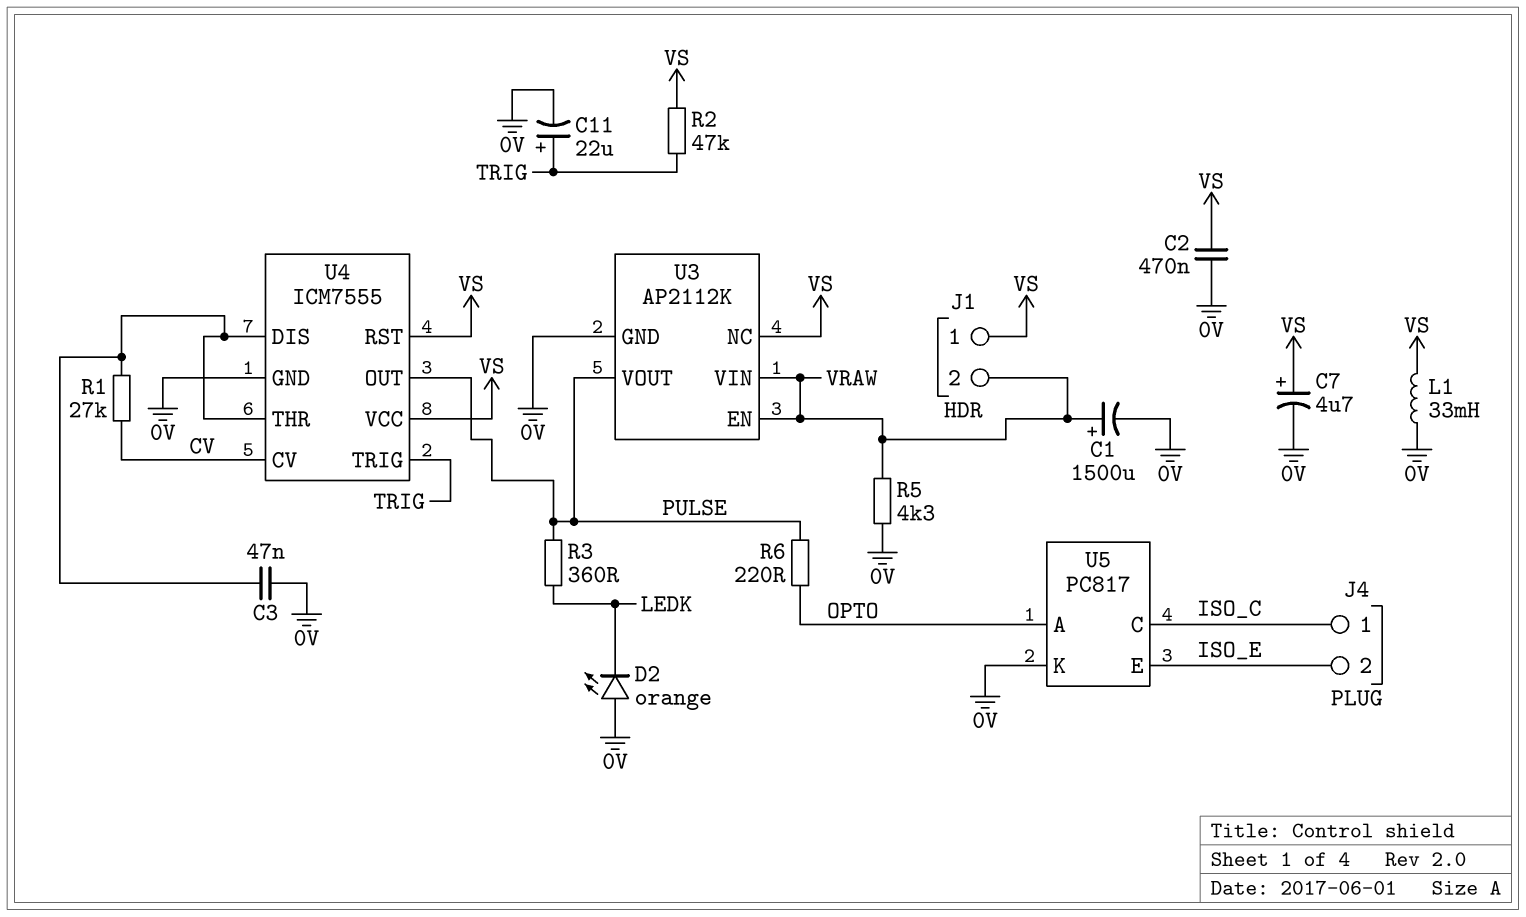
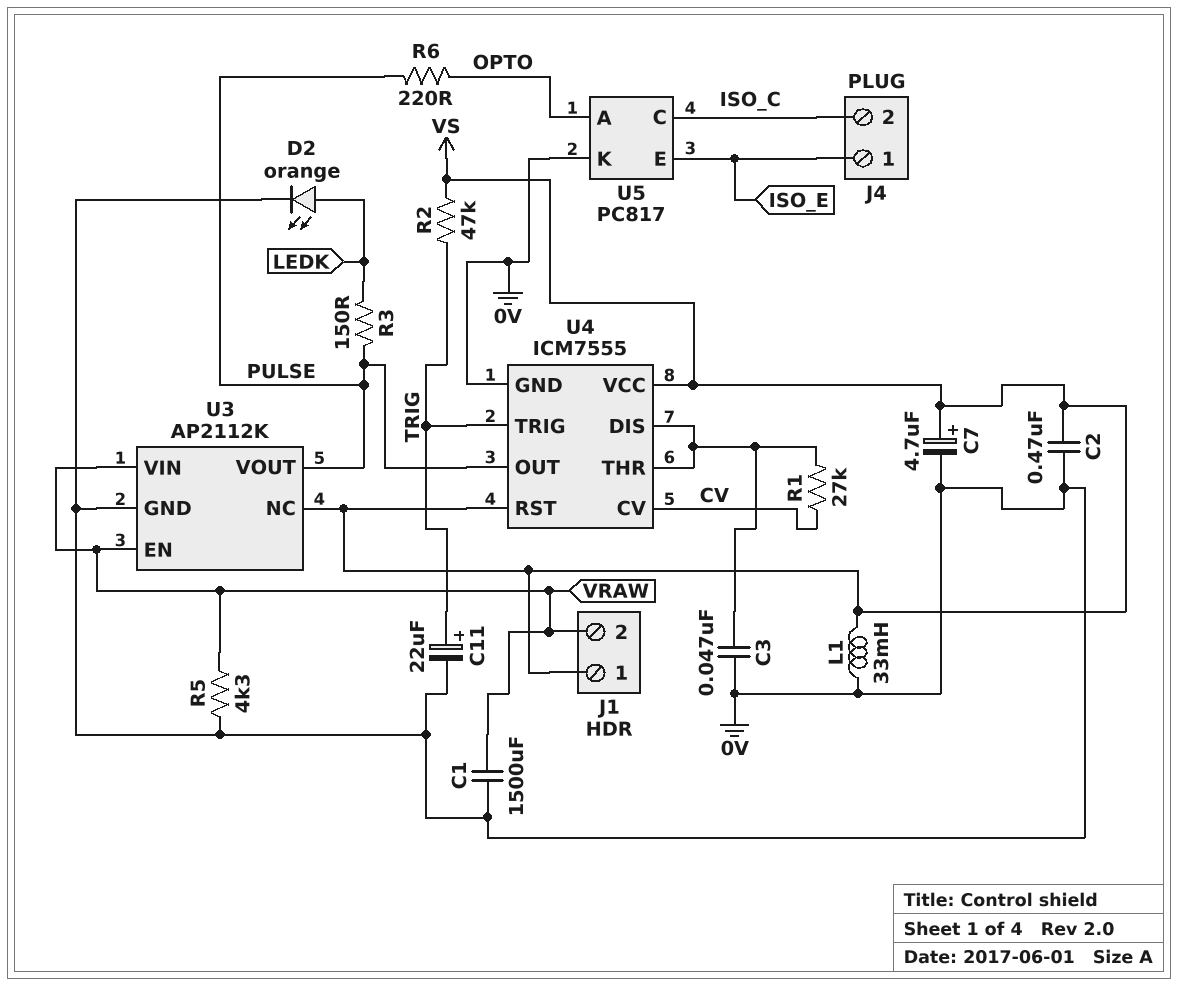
C1: 1500uF (plus VRAW, minus 0V) -> 1500uF (0V, VRAW)
D2: LED orange (A 0V, K LEDK) -> LED orange (A LEDK, K 0V)
J4 pin 1: ISO_C -> ISO_E
J4 pin 2: ISO_E -> ISO_C
R3: 360 (LEDK, PULSE) -> 150 (LEDK, PULSE)

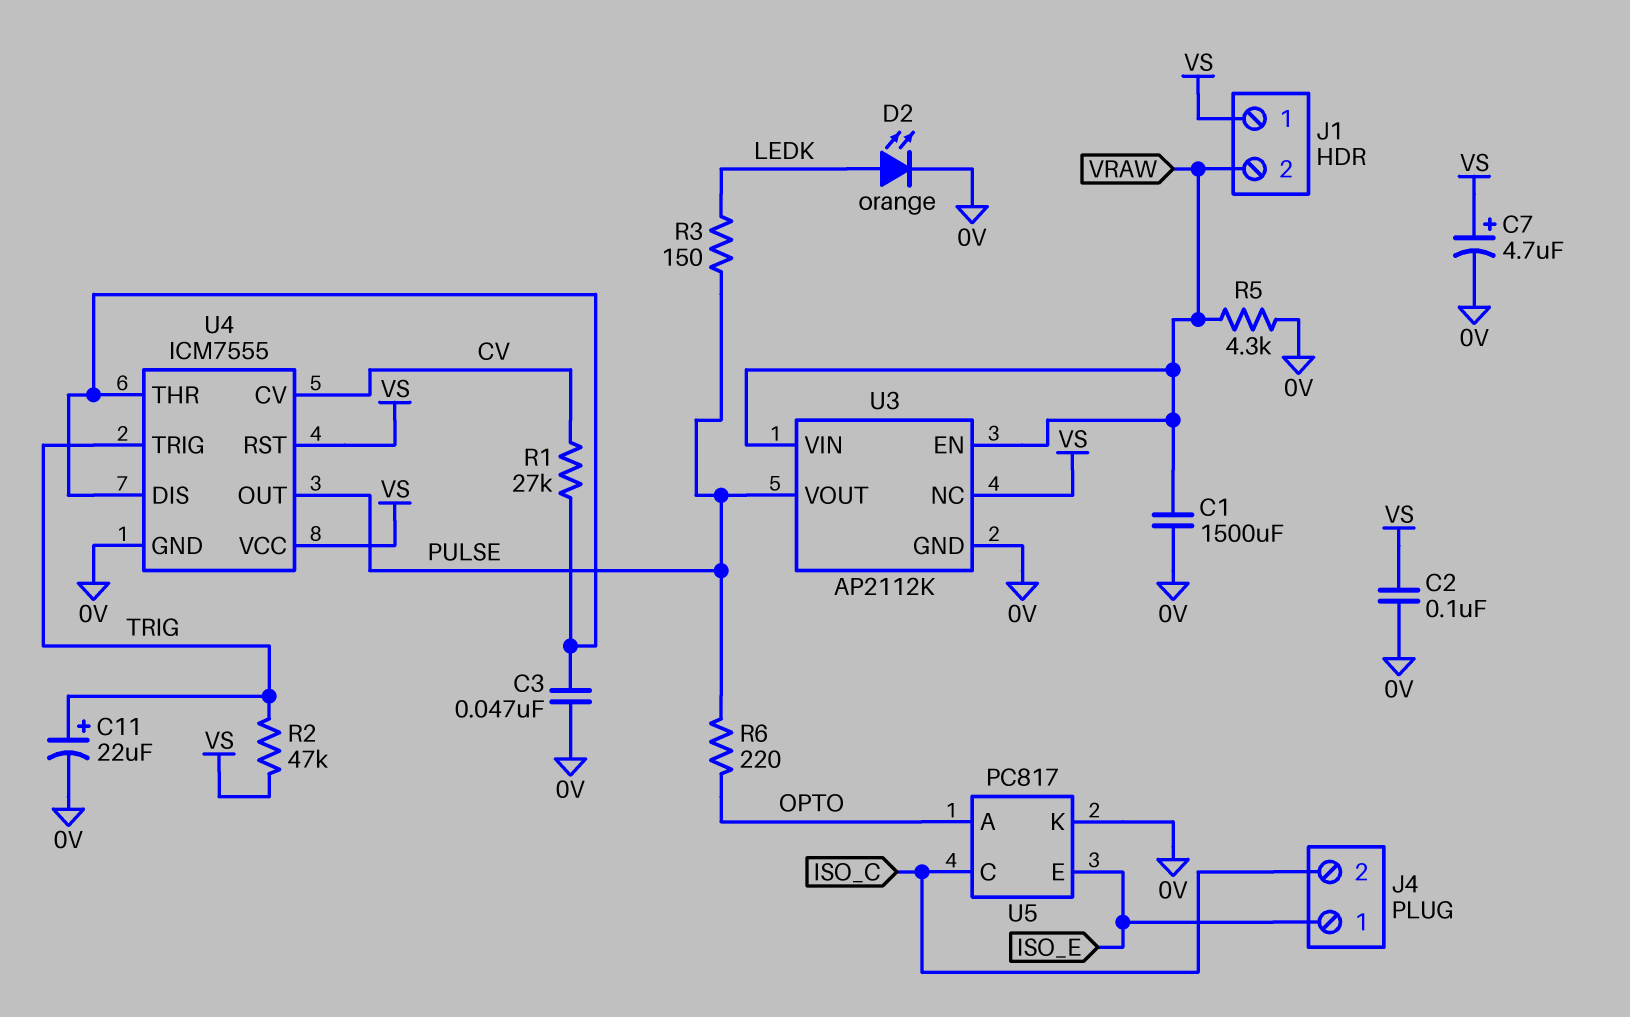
C2: 470nF (0V, VS) -> 100nF (0V, VS)
L1: 33mH (0V, VS) -> none

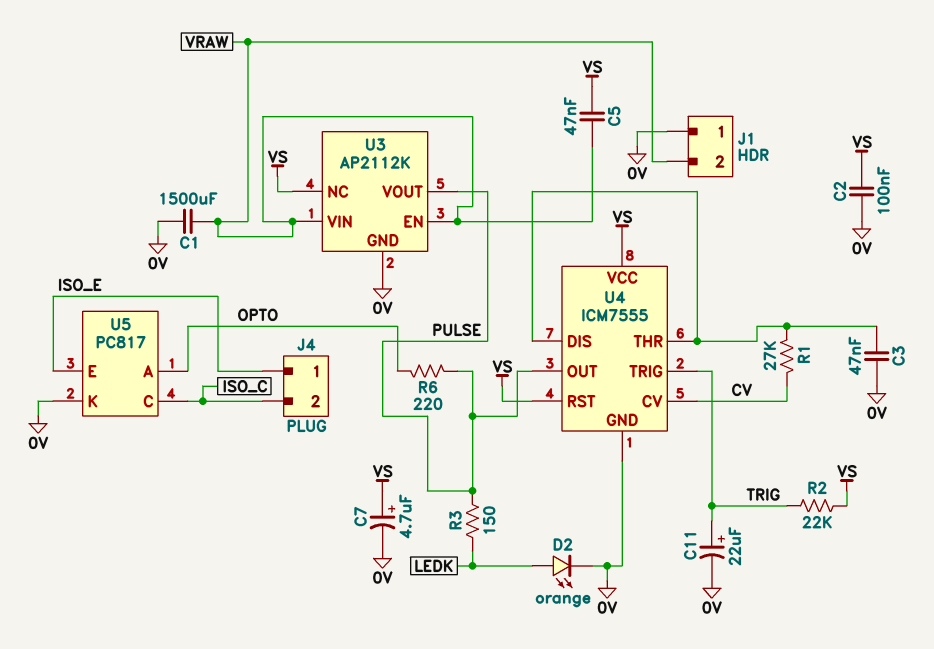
C5: none -> 47nF (VRAW, VS)
J1 pin 1: VS -> 0V
R2: 47k (TRIG, VS) -> 22k (TRIG, VS)
R5: 4.3k (0V, VRAW) -> none

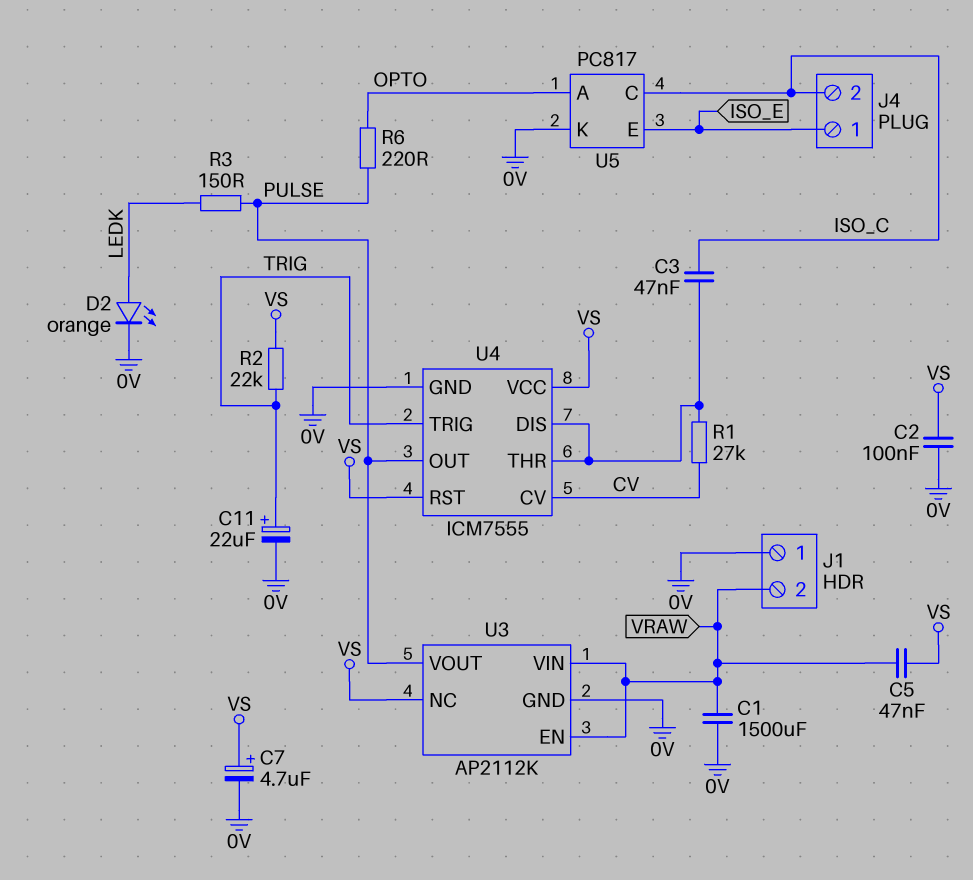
C3: 47nF (0V, U4/DIS) -> 47nF (ISO_C, U4/DIS)

